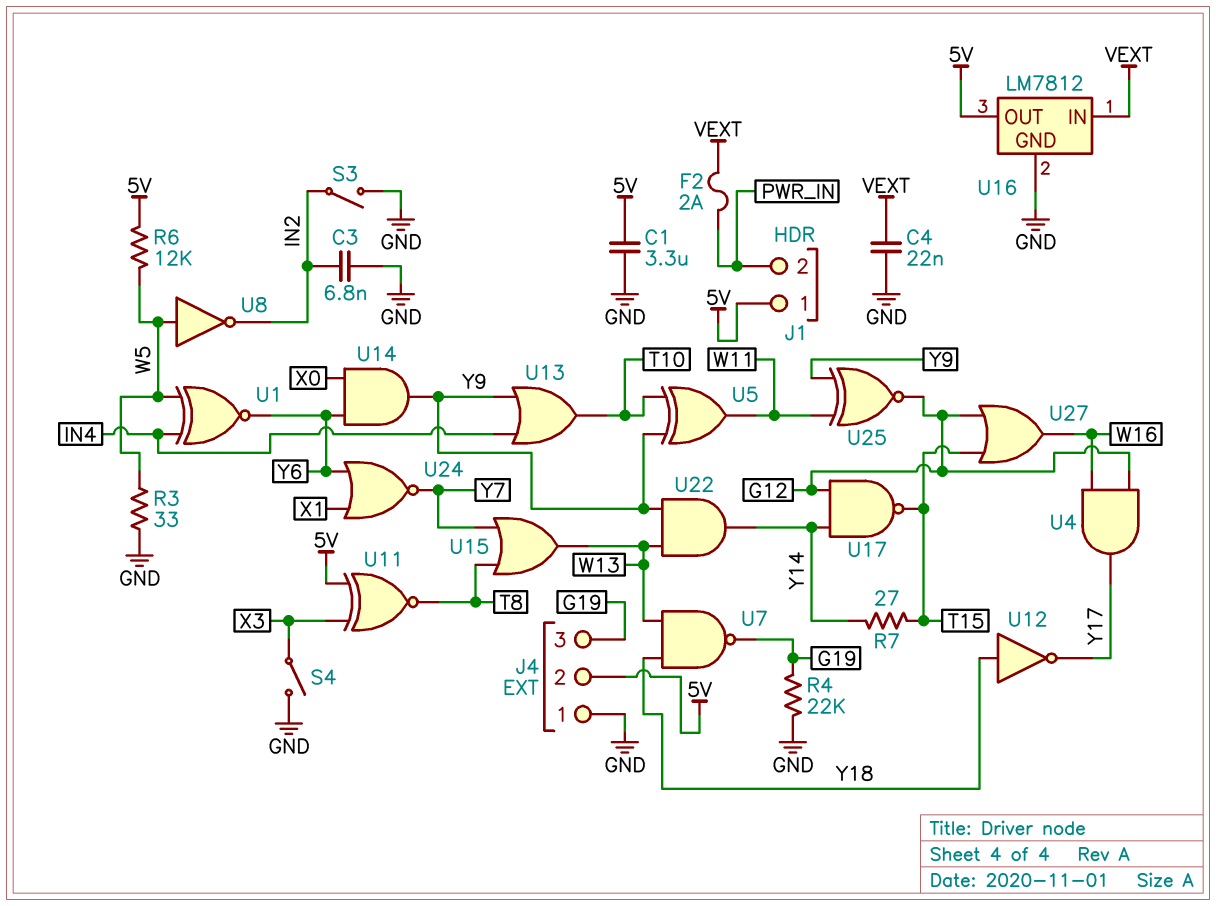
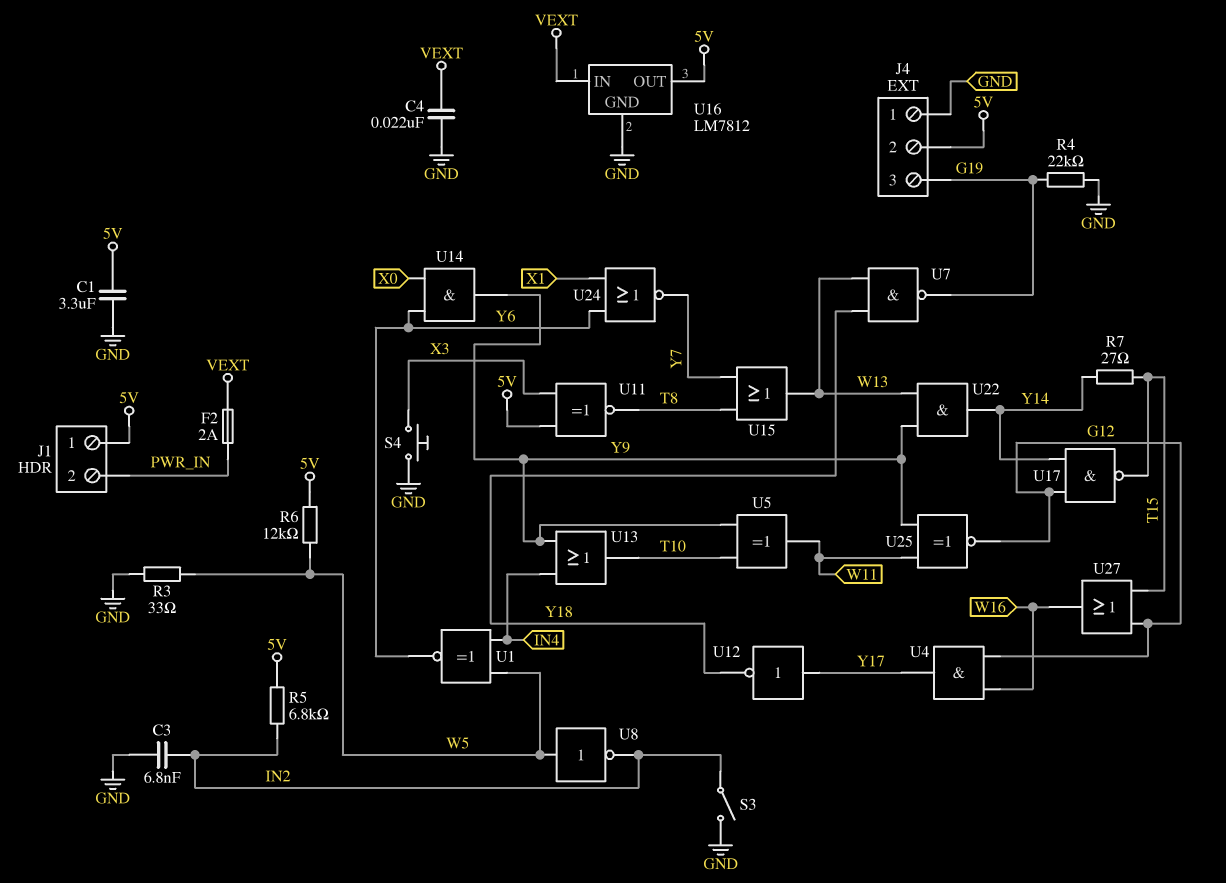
R5: none -> 6.8k (5V, IN2)
S4: switch (GND, X3) -> button (GND, X3)
U12: NOT (in Y18, out Y17) -> NOT (in Y17, out Y18)

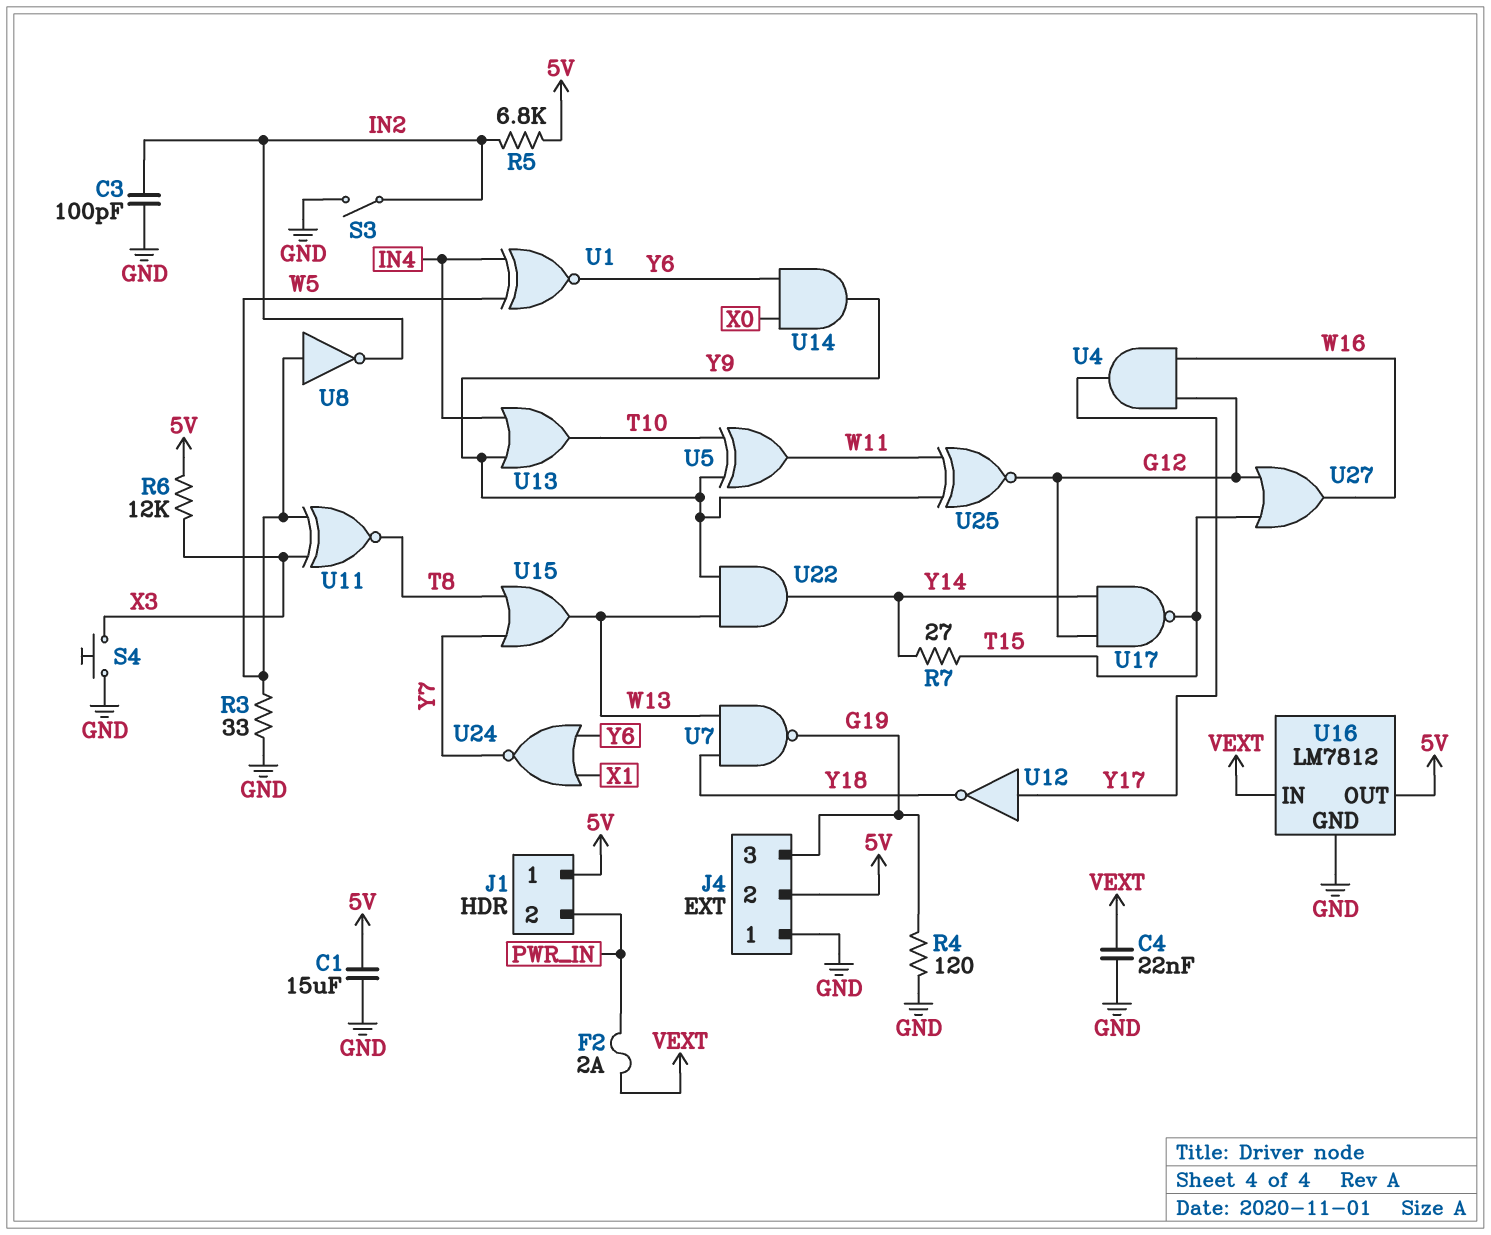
C1: 3.3uF (5V, GND) -> 15uF (5V, GND)
C3: 6.8nF (GND, IN2) -> 100pF (GND, IN2)
R4: 22k (G19, GND) -> 120 (G19, GND)
R6: 12k (5V, W5) -> 12k (5V, X3)
U11: XNOR (in 5V, in X3, out T8) -> XNOR (in W5, in X3, out T8)

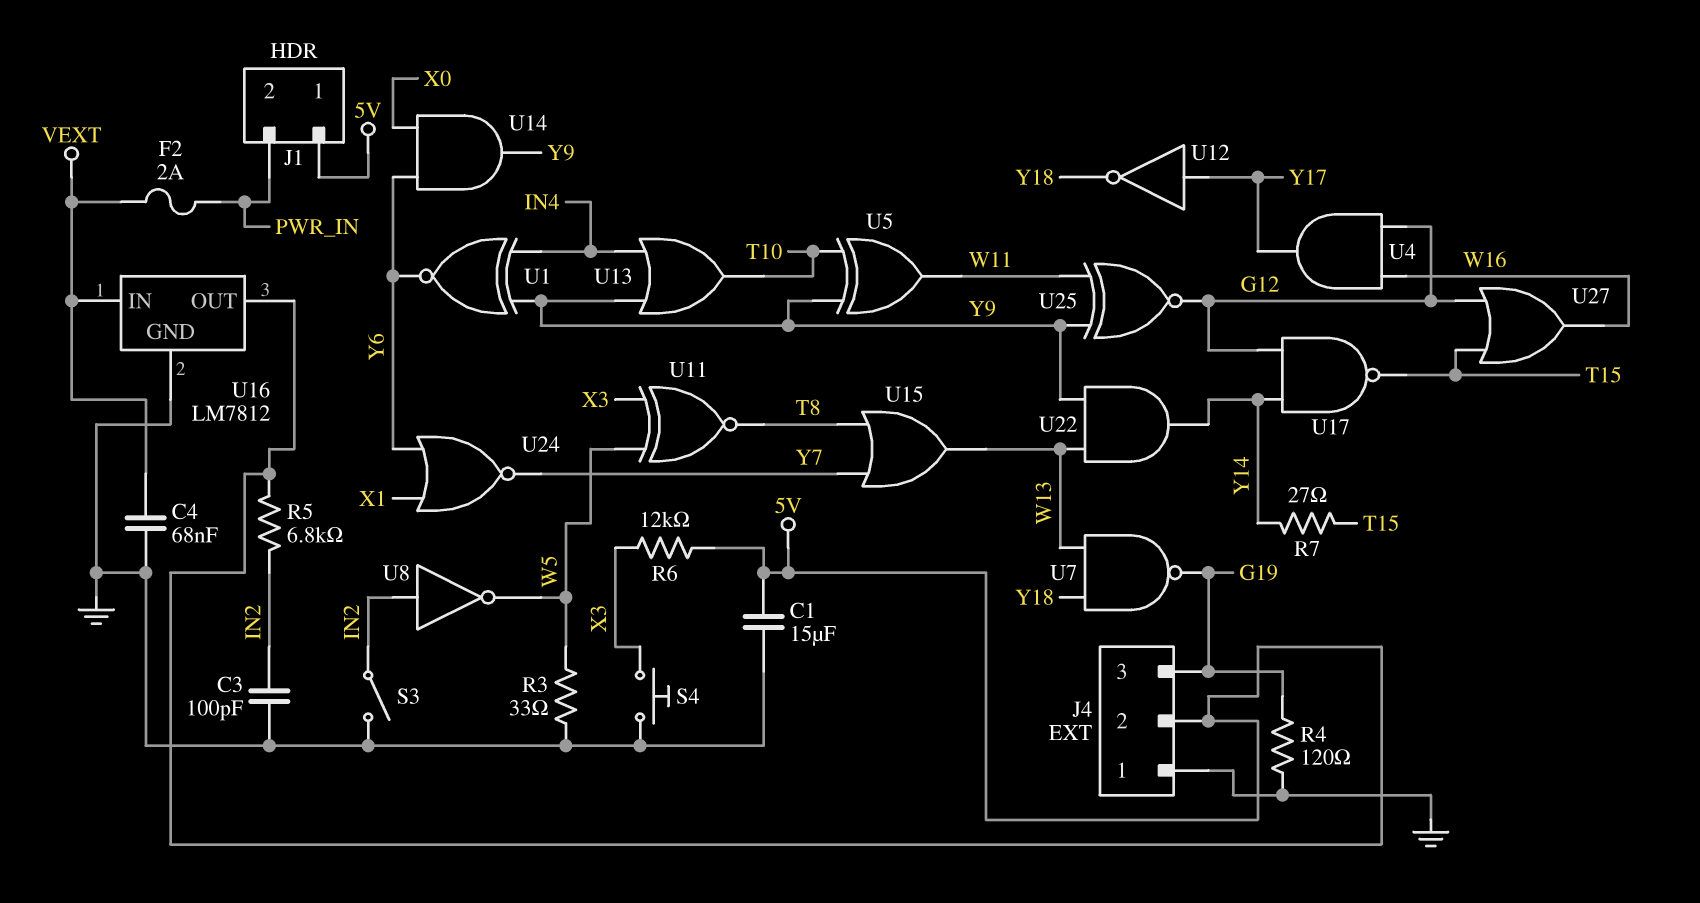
C4: 22nF (GND, VEXT) -> 68nF (GND, VEXT)
U1: XNOR (in IN4, in W5, out Y6) -> XNOR (in IN4, in Y9, out Y6)
U8: NOT (in W5, out IN2) -> NOT (in IN2, out W5)

